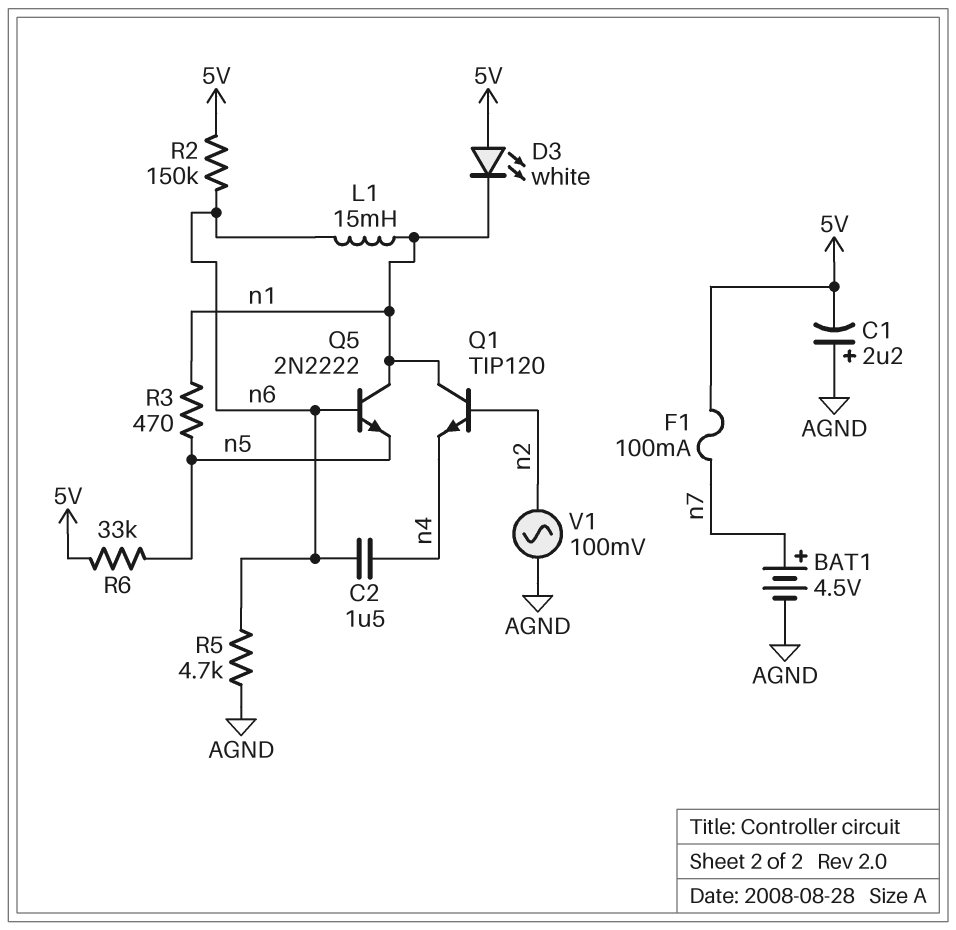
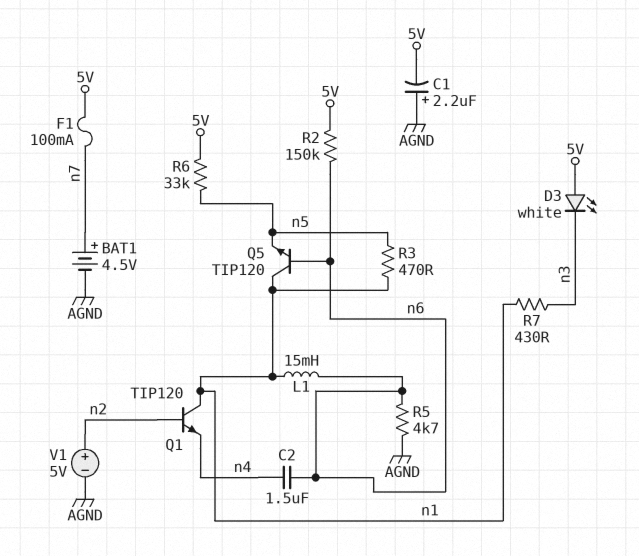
D3: LED white (A 5V, K n1) -> LED white (A 5V, K n3)
Q5: NPN 2N2222 (B n6, C n1, E n5) -> NPN TIP120 (B n6, C n1, E n5)
R7: none -> 430 (n1, n3)
V1: AC 100mV (AGND, n2) -> 5V (plus n2, minus AGND)

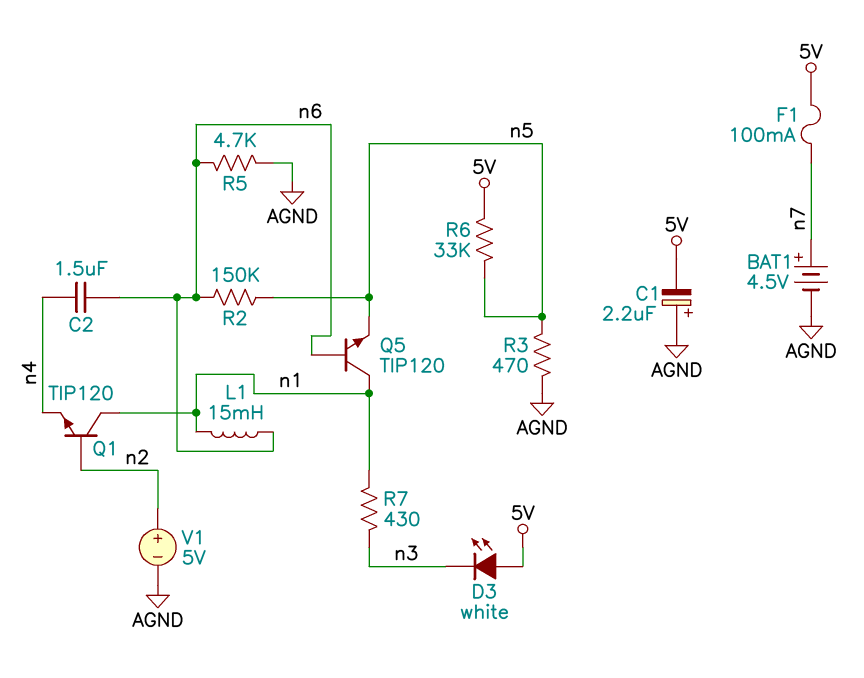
R2: 150k (5V, n6) -> 150k (n5, n6)
R3: 470 (n1, n5) -> 470 (AGND, n5)

